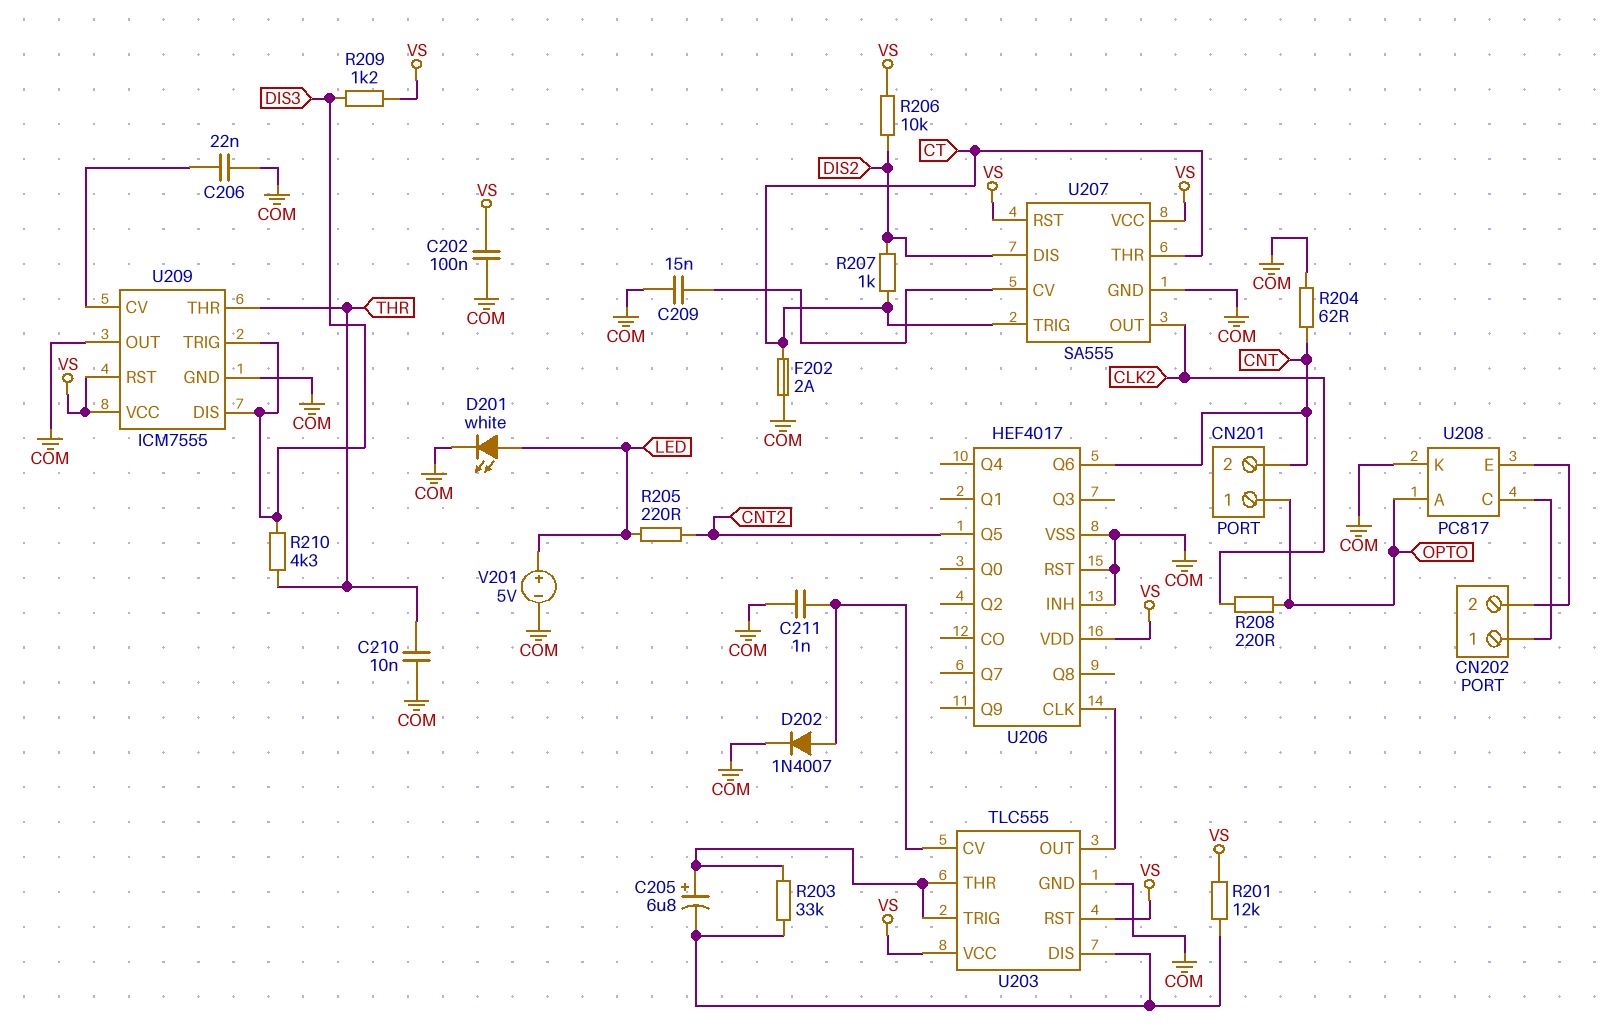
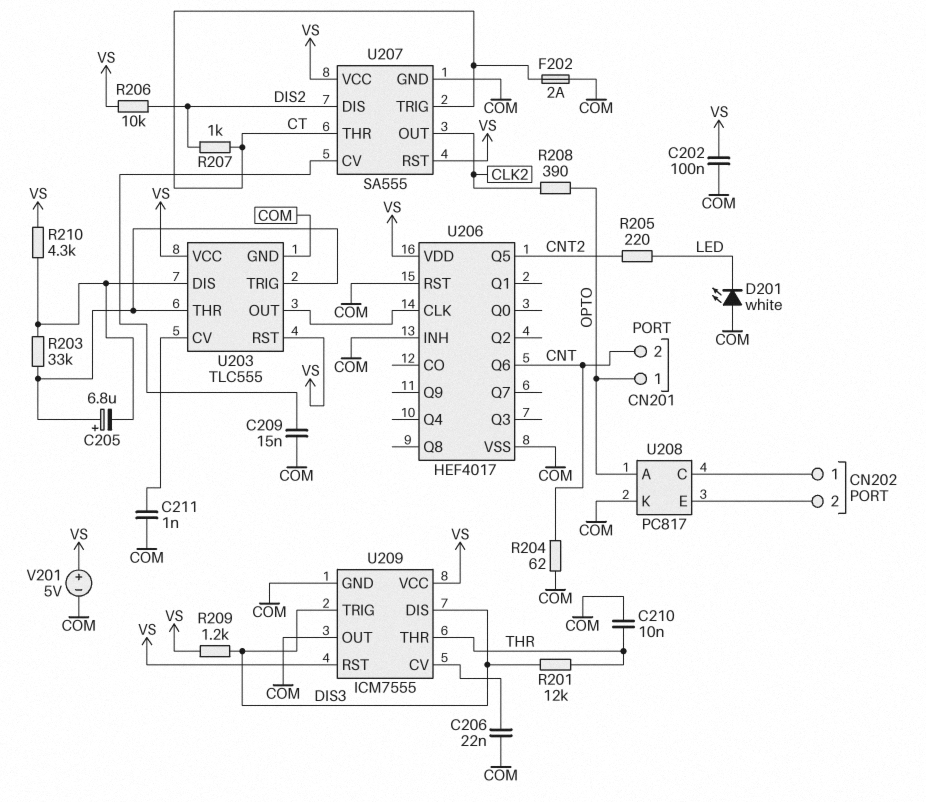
D201: LED white (A LED, K COM) -> LED white (A COM, K LED)
D202: diode 1N4007 (A U203/CV, K COM) -> none
R201: 12k (U203/DIS, VS) -> 12k (DIS3, THR)
R208: 220 (CLK2, OPTO) -> 390 (CLK2, OPTO)
R210: 4.3k (DIS3, THR) -> 4.3k (U203/DIS, VS)
V201: 5V (plus LED, minus COM) -> 5V (plus VS, minus COM)

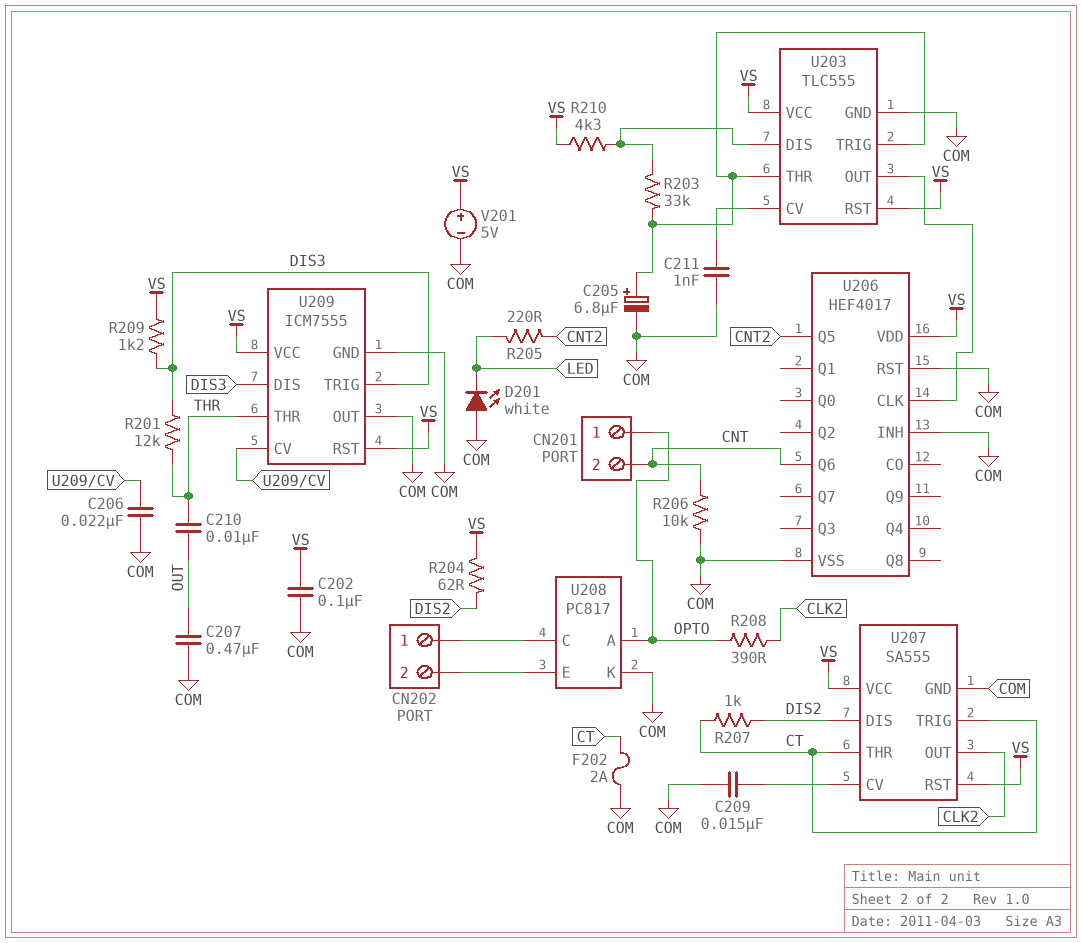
C205: 6.8uF (plus U203/THR, minus U203/DIS) -> 6.8uF (plus U203/THR, minus COM)
C207: none -> 470nF (COM, OUT)
C210: 10nF (COM, THR) -> 10nF (OUT, THR)
R204: 62 (CNT, COM) -> 62 (DIS2, VS)
R206: 10k (DIS2, VS) -> 10k (CNT, COM)

